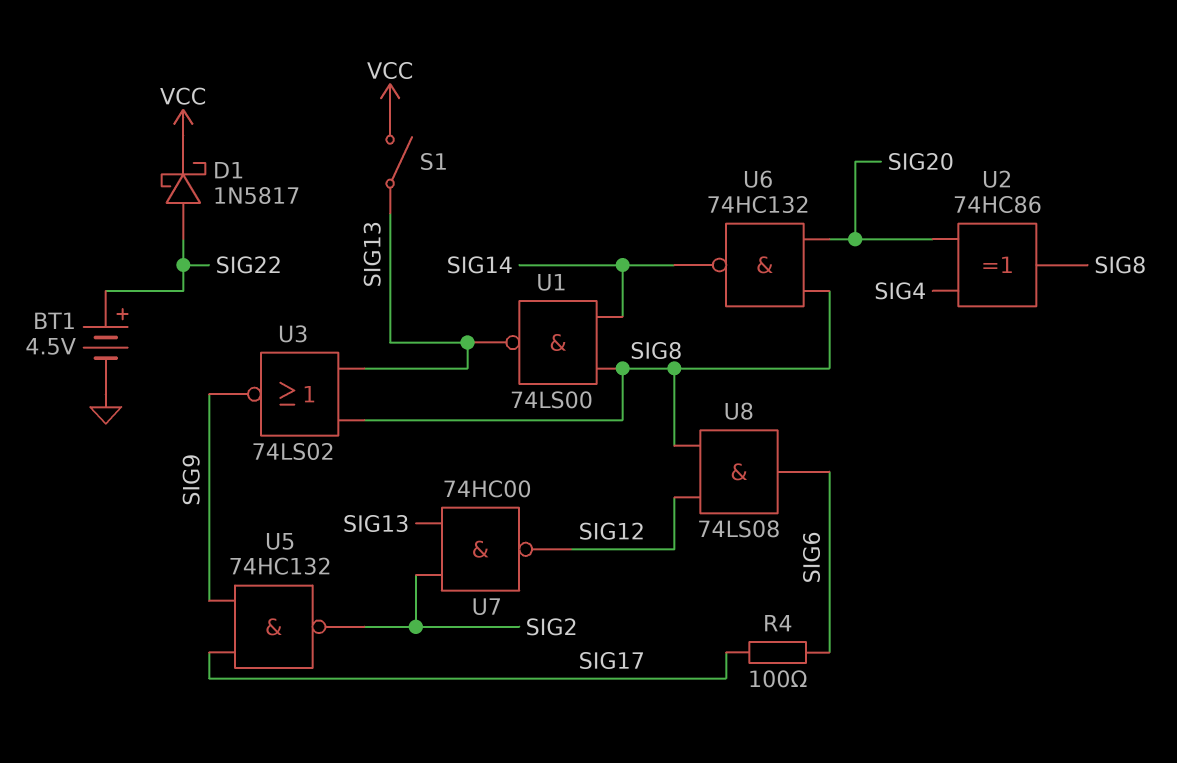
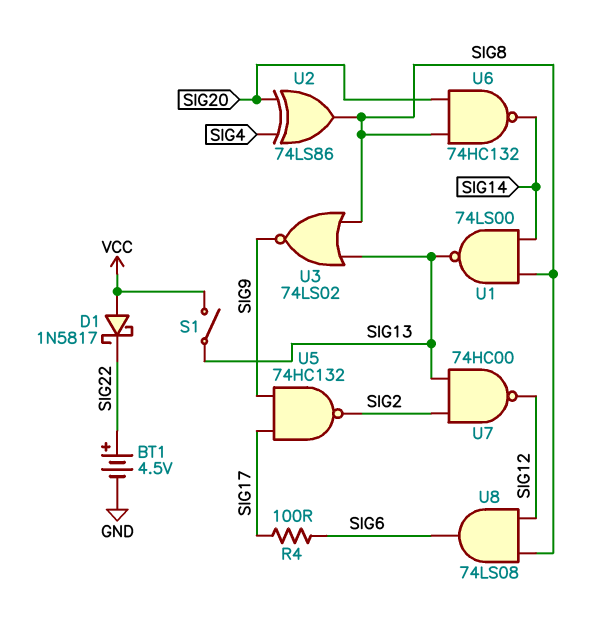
D1: schottky 1N5817 (A SIG22, K VCC) -> schottky 1N5817 (A VCC, K SIG22)
U2: XOR 74HC86 (in SIG4, in SIG20, out SIG8) -> XOR 74LS86 (in SIG4, in SIG20, out SIG8)

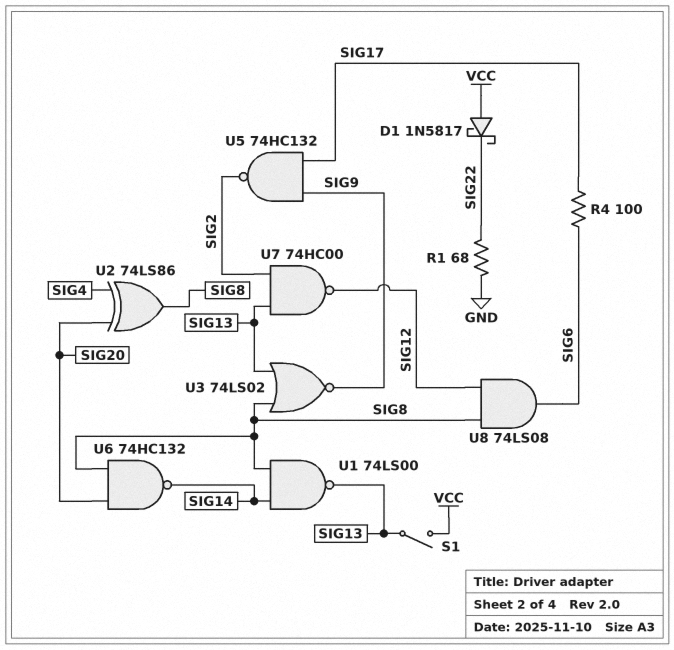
BT1: 4.5V (plus SIG22, minus GND) -> none
R1: none -> 68 (GND, SIG22)

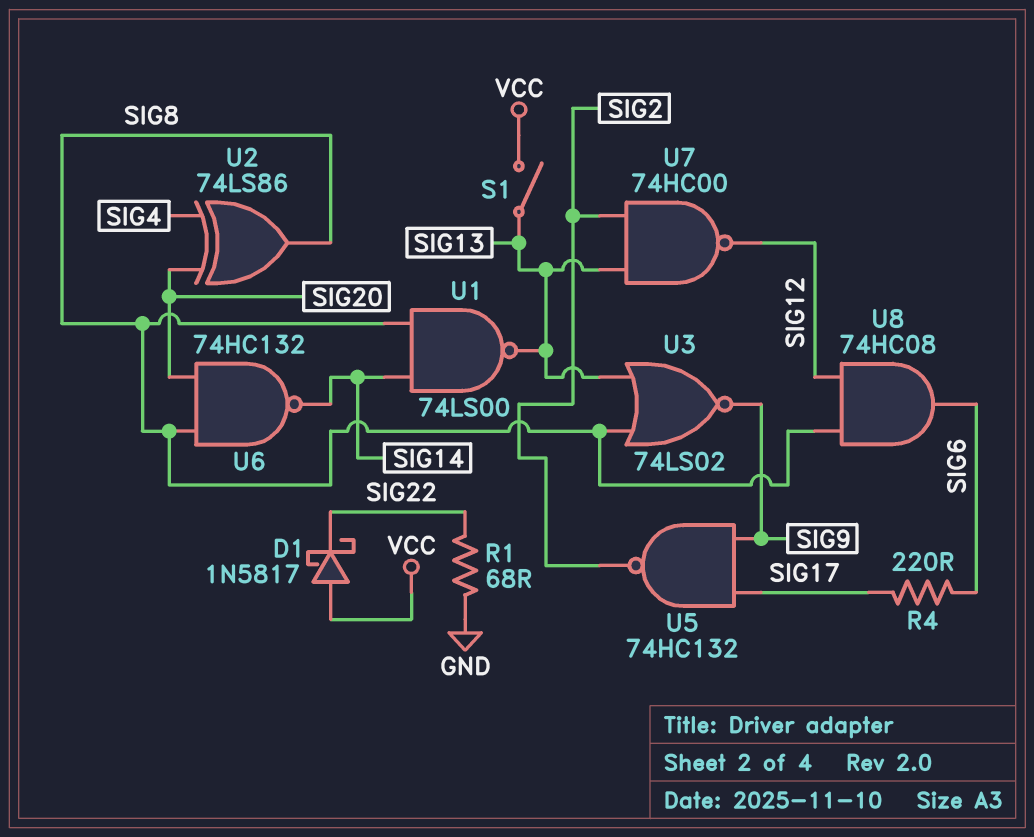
R4: 100 (SIG6, SIG17) -> 220 (SIG6, SIG17)
U8: AND 74LS08 (in SIG8, in SIG12, out SIG6) -> AND 74HC08 (in SIG8, in SIG12, out SIG6)

